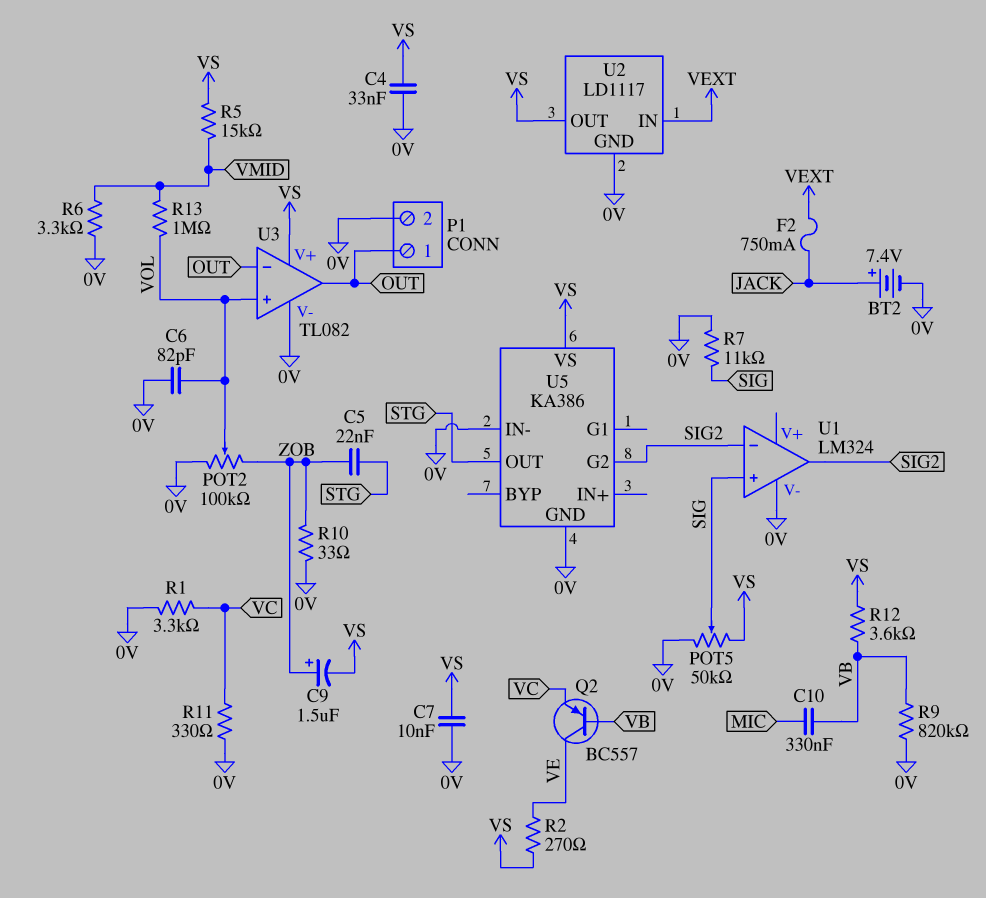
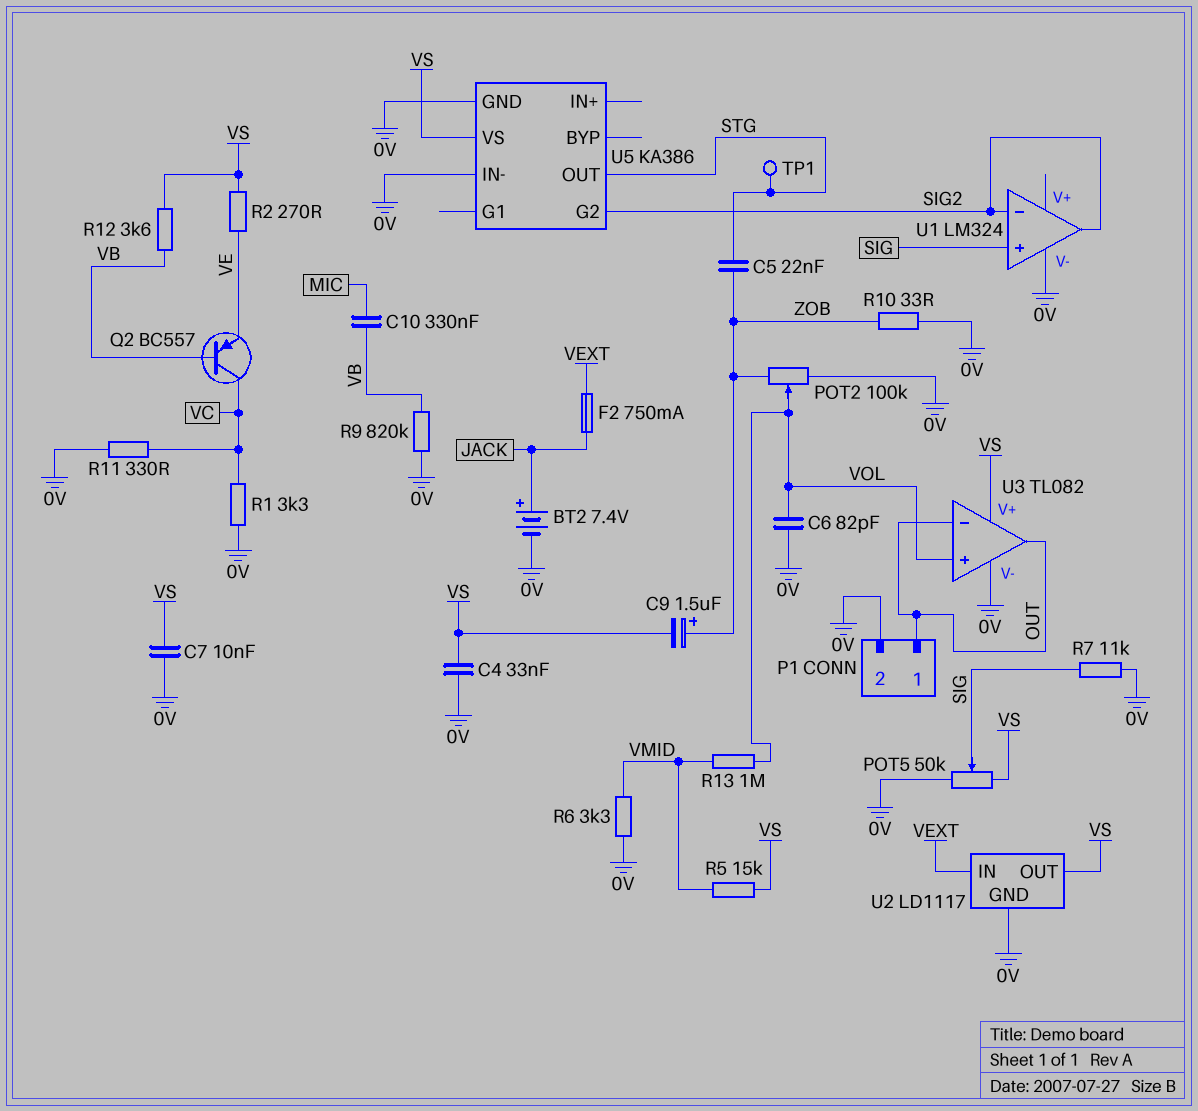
Q2: PNP BC557 (B VB, C VE, E VC) -> PNP BC557 (B VB, C VC, E VE)
TP1: none -> test point (STG)

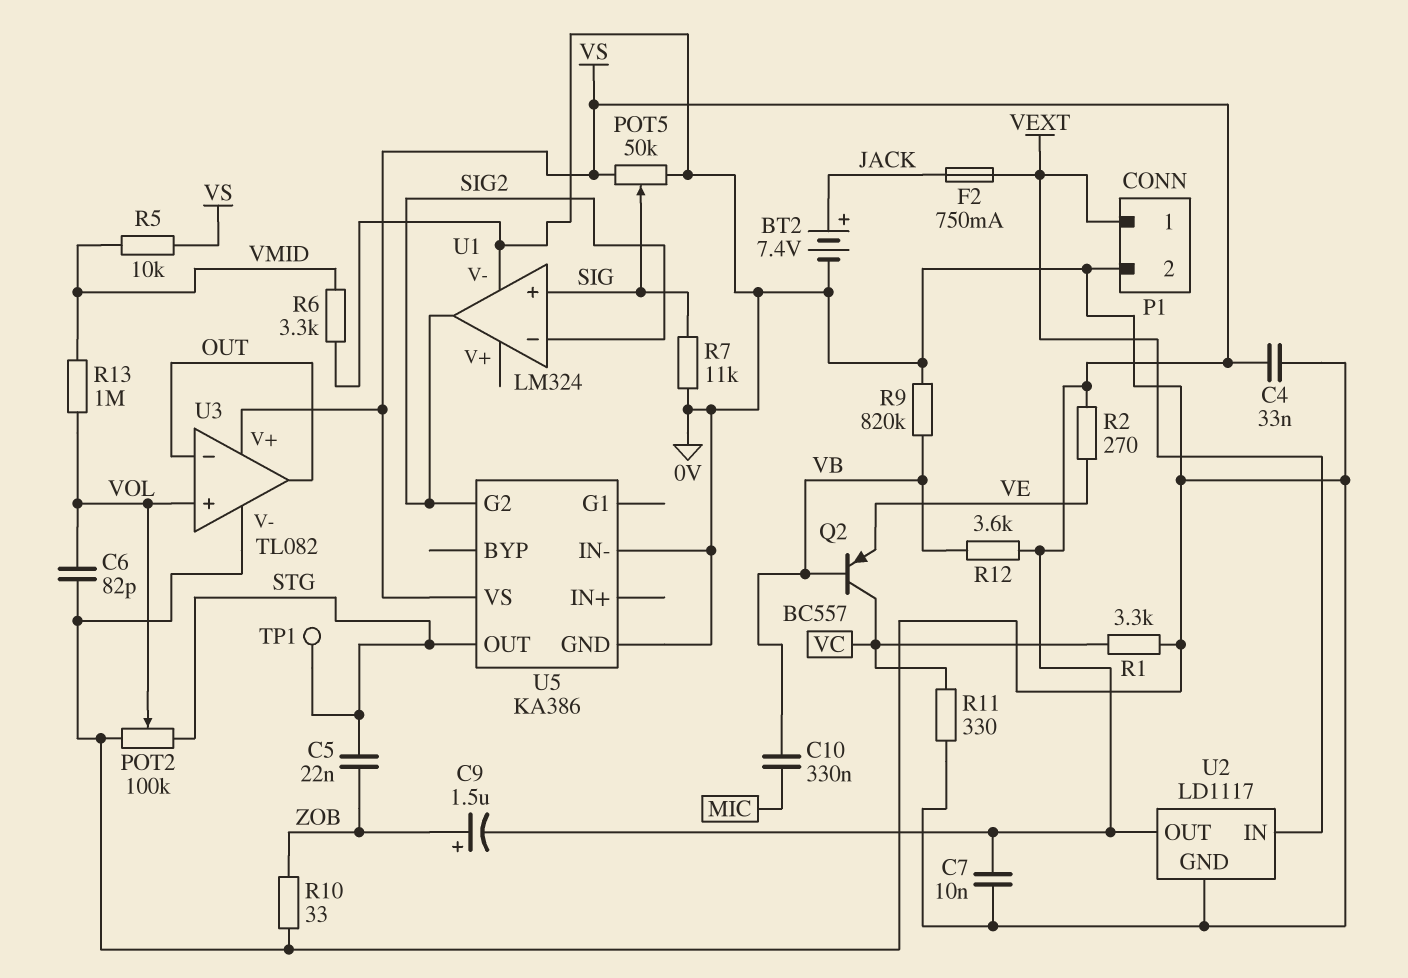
P1 pin 1: OUT -> VEXT
POT2: 100k (0V, ZOB, wiper VOL) -> 100k (0V, STG, wiper VOL)
R5: 15k (VMID, VS) -> 10k (VMID, VS)

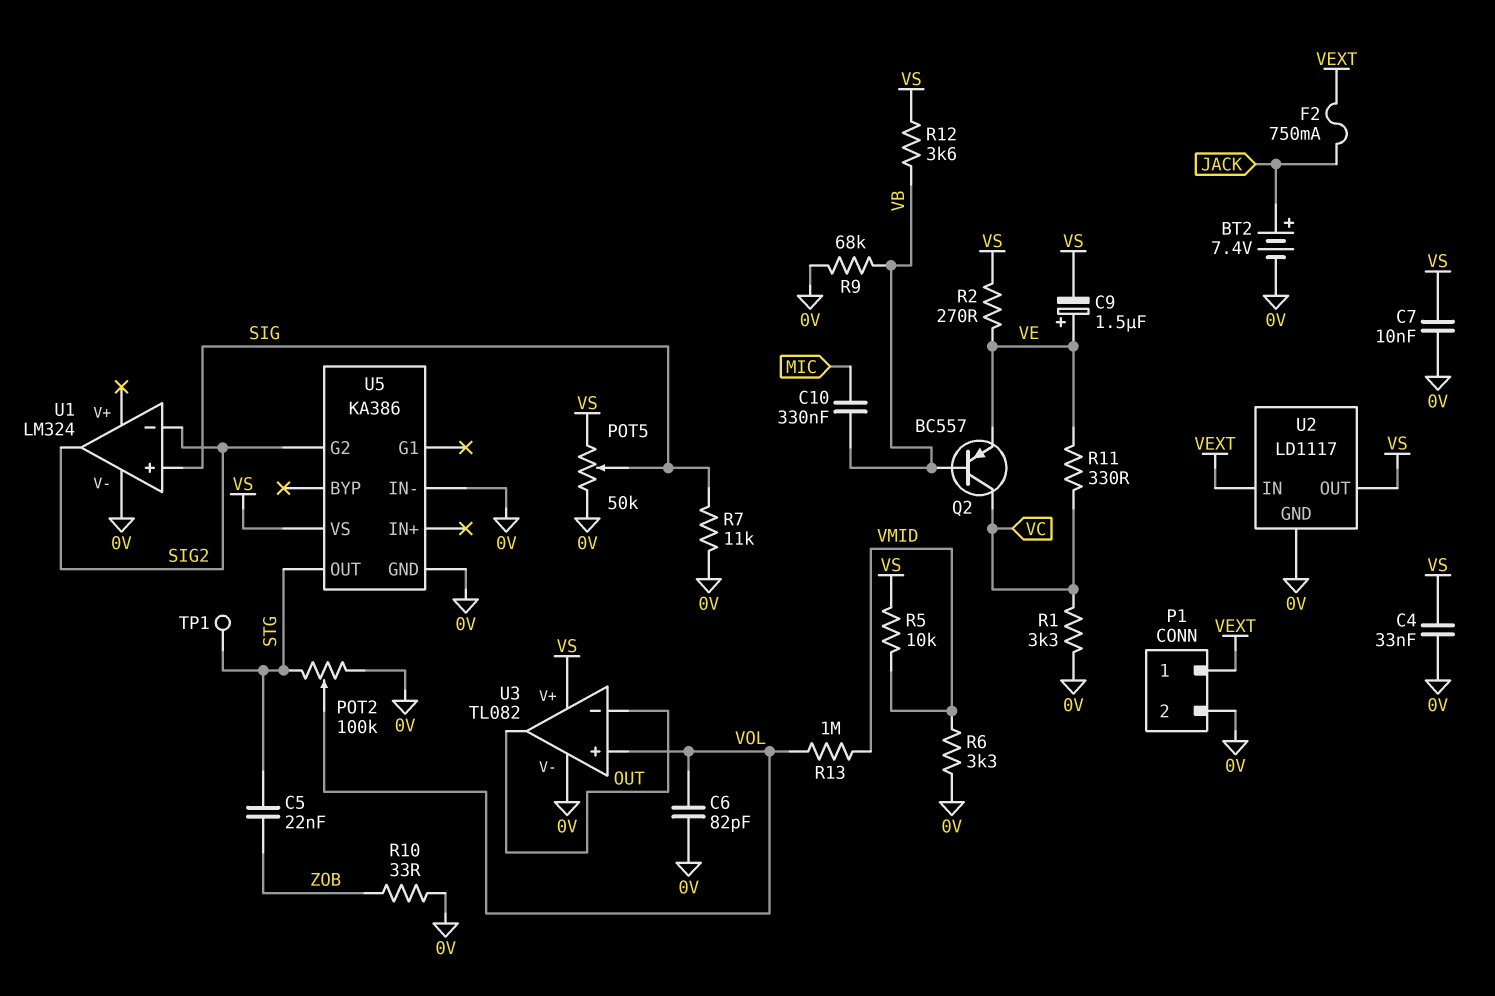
C9: 1.5uF (plus ZOB, minus VS) -> 1.5uF (plus VE, minus VS)
R9: 820k (0V, VB) -> 68k (0V, VB)
R11: 330 (0V, VC) -> 330 (VC, VE)

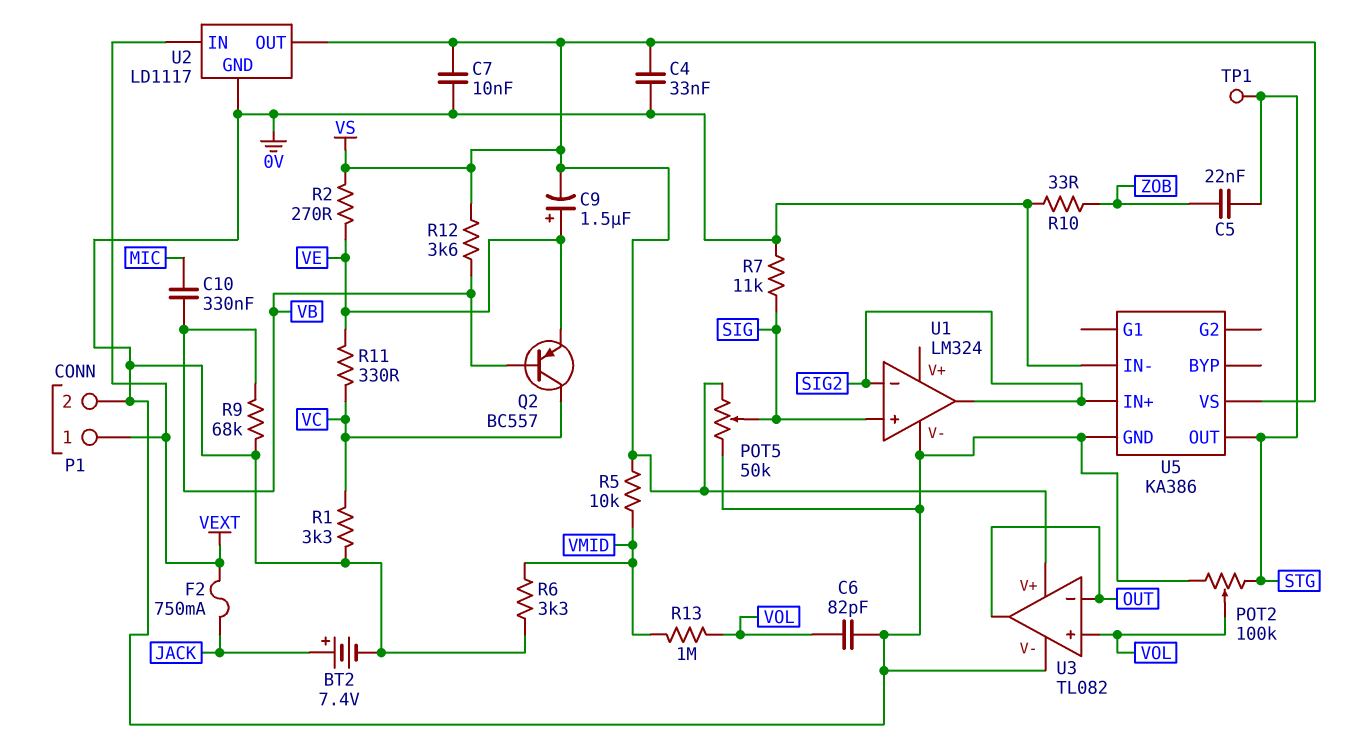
U5 pin G2: SIG2 -> none
U5 pin IN+: none -> SIG2

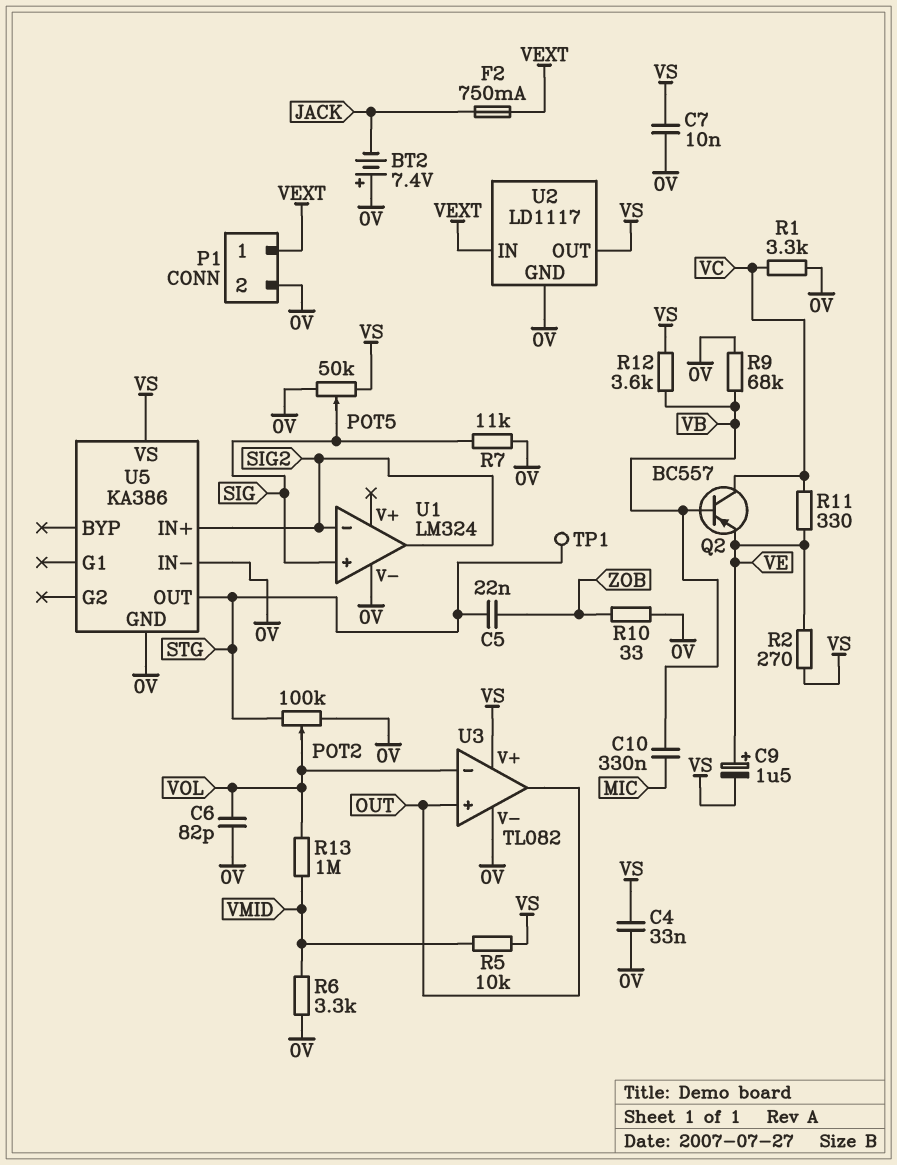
BT2: 7.4V (plus JACK, minus 0V) -> 7.4V (plus 0V, minus JACK)
U3 pin in+: VOL -> OUT
U3 pin in-: OUT -> VOL

